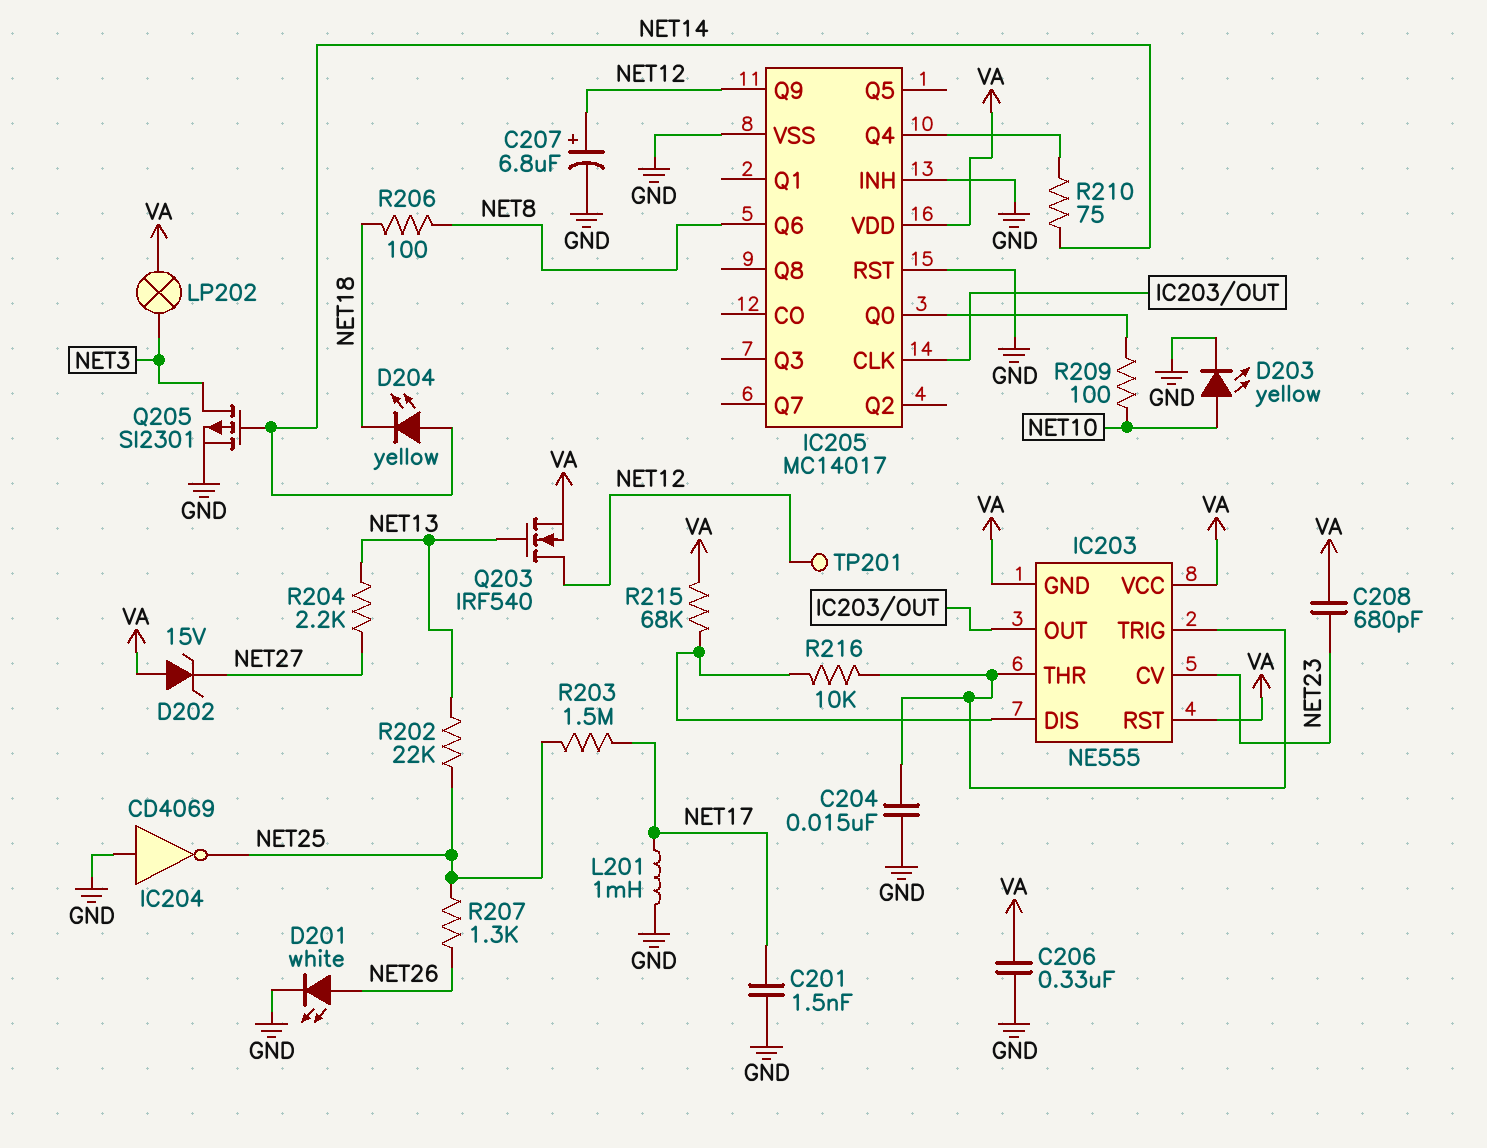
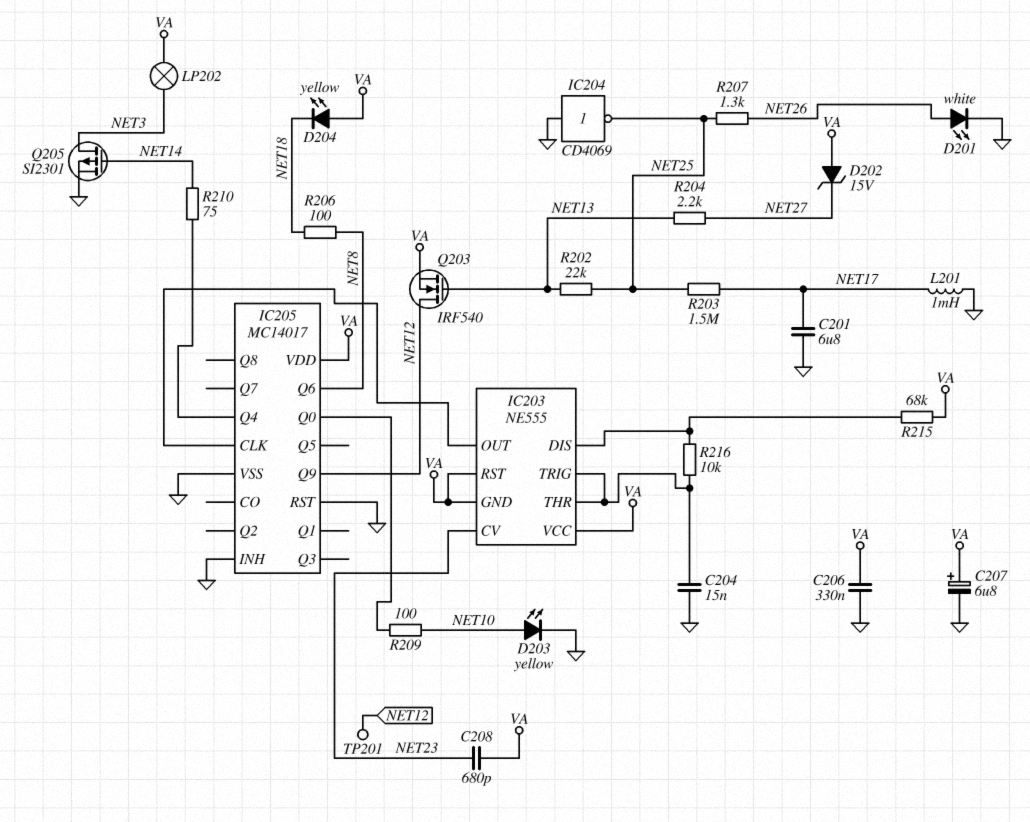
C201: 1.5nF (GND, NET17) -> 6.8uF (GND, NET17)
C207: 6.8uF (plus NET12, minus GND) -> 6.8uF (plus VA, minus GND)
D204: LED yellow (A NET14, K NET18) -> LED yellow (A VA, K NET18)

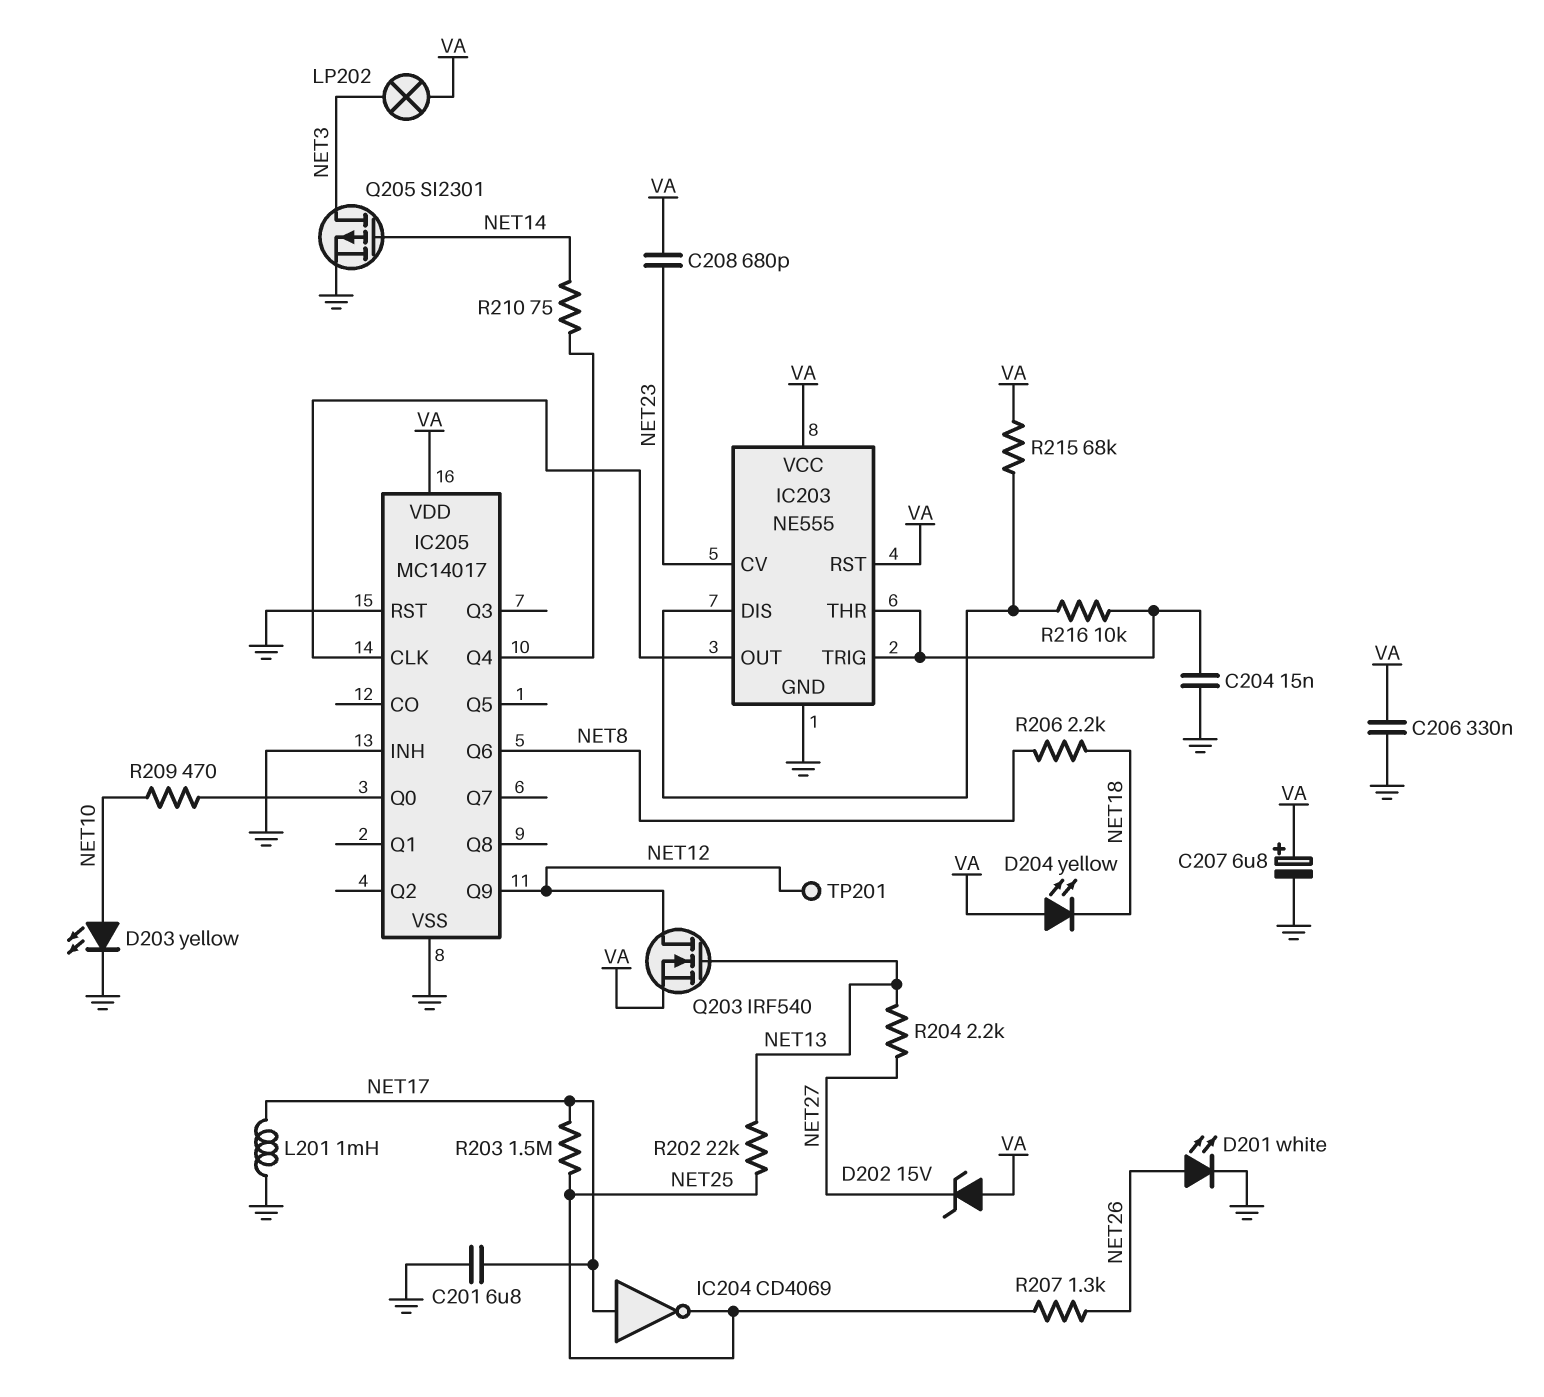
IC203 pin GND: VA -> GND
IC204: NOT CD4069 (in GND, out NET25) -> NOT CD4069 (in NET17, out NET25)
R206: 100 (NET8, NET18) -> 2.2k (NET8, NET18)
R209: 100 (IC205/Q0, NET10) -> 470 (IC205/Q0, NET10)

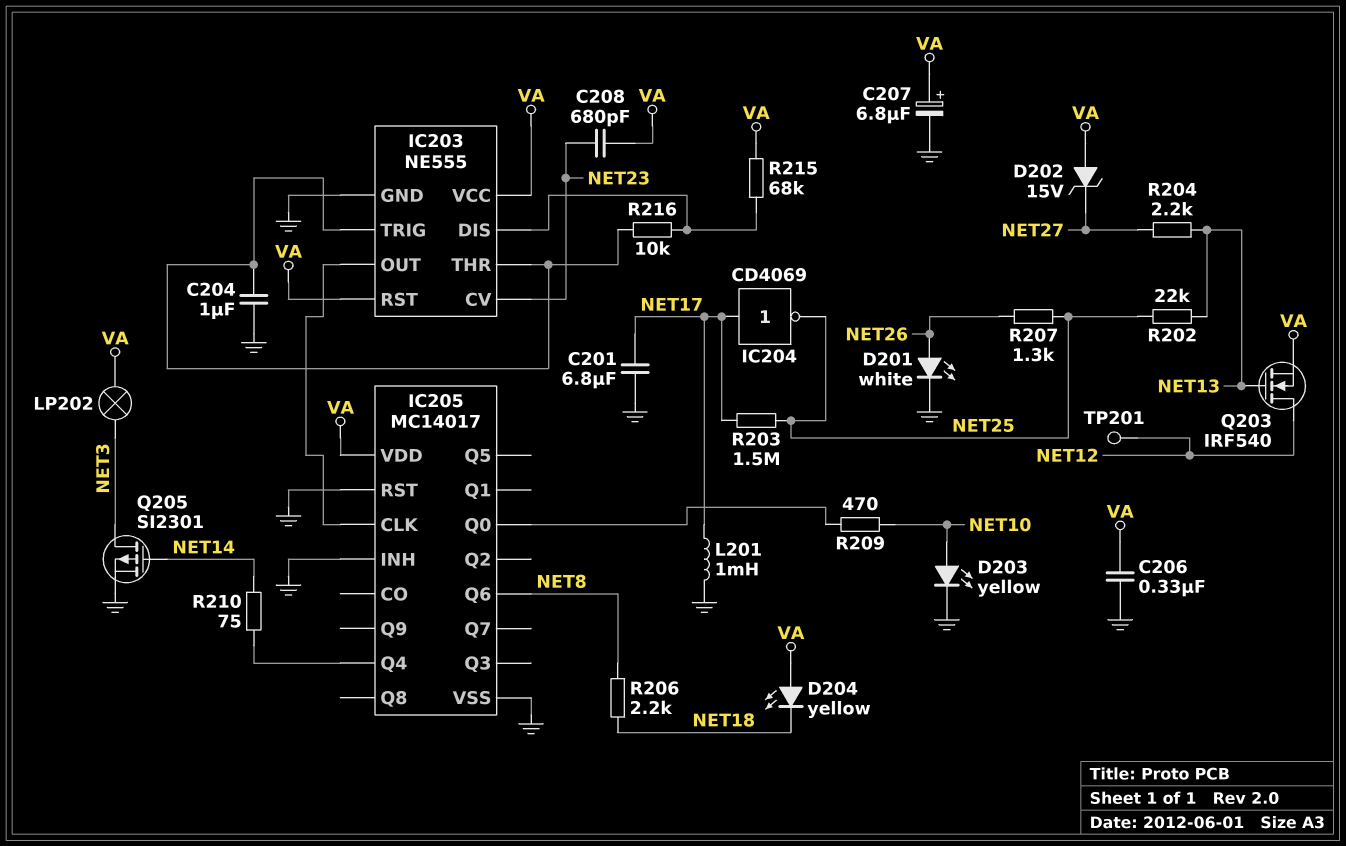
C204: 15nF (GND, IC203/THR) -> 1uF (GND, IC203/THR)
IC205 pin Q9: NET12 -> none

